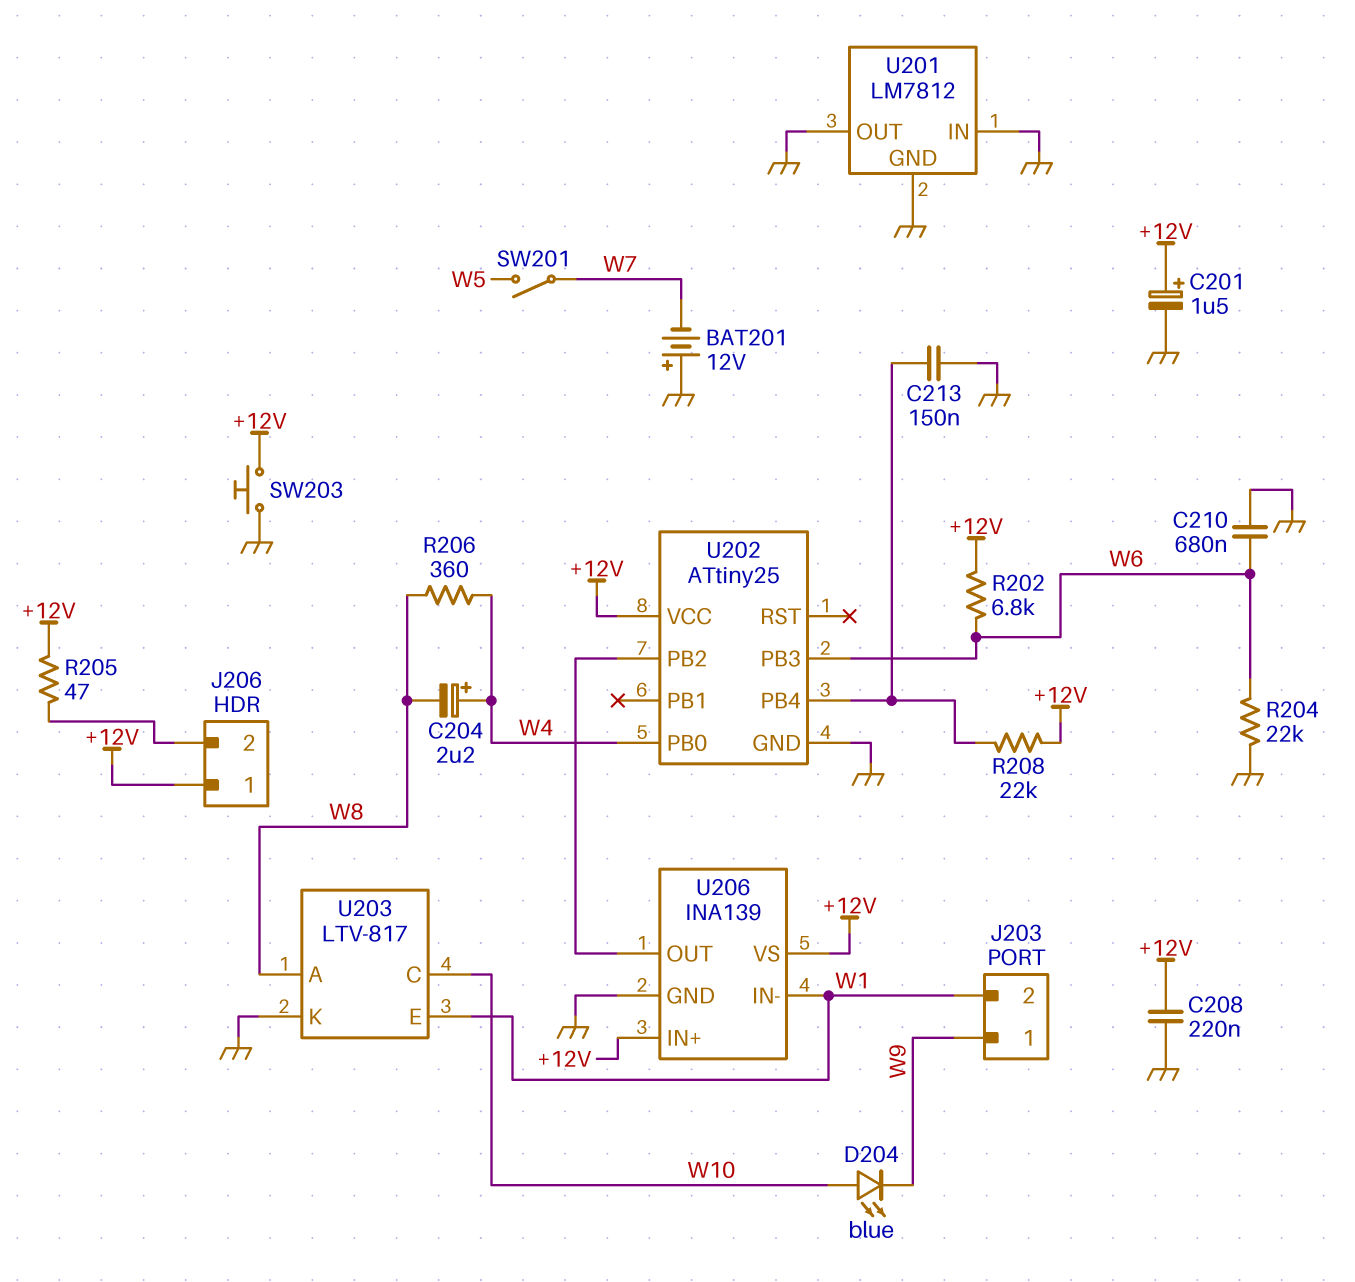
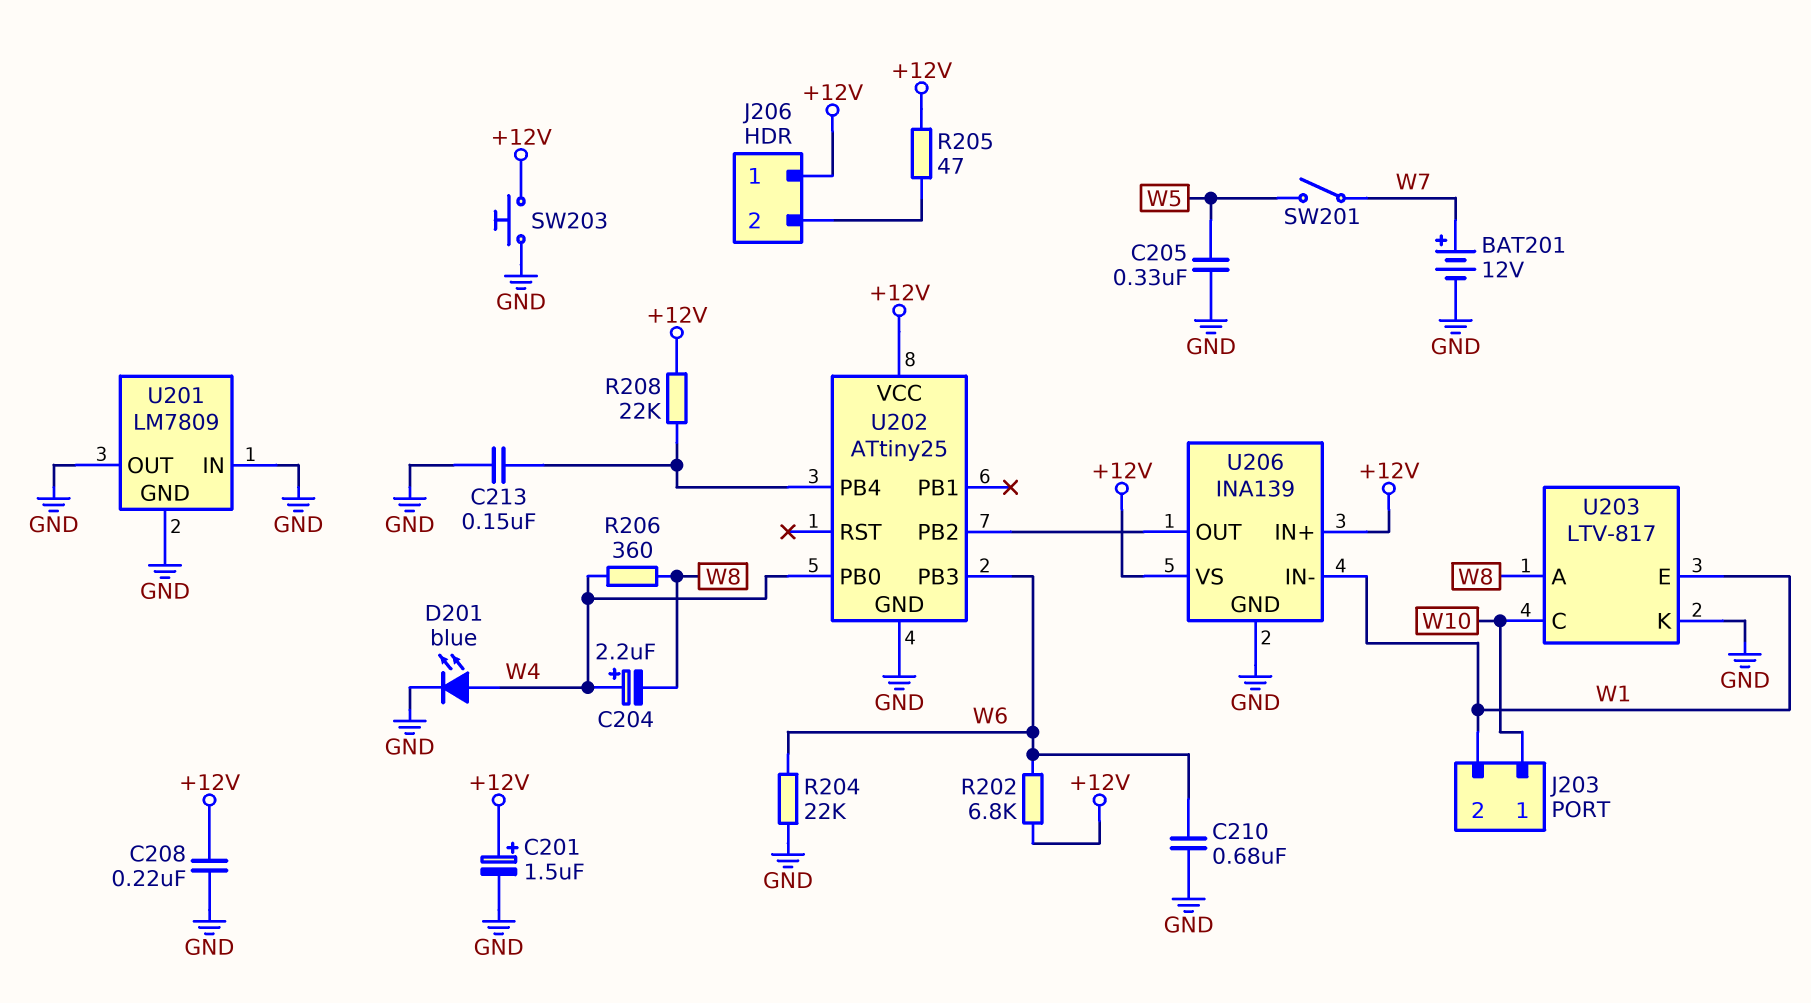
BAT201: 12V (plus GND, minus W7) -> 12V (plus W7, minus GND)
C205: none -> 330nF (GND, W5)
D201: none -> LED blue (A W4, K GND)
D204: LED blue (A W10, K W9) -> none
J203 pin 1: W9 -> W10
U201: LM7812 -> LM7809

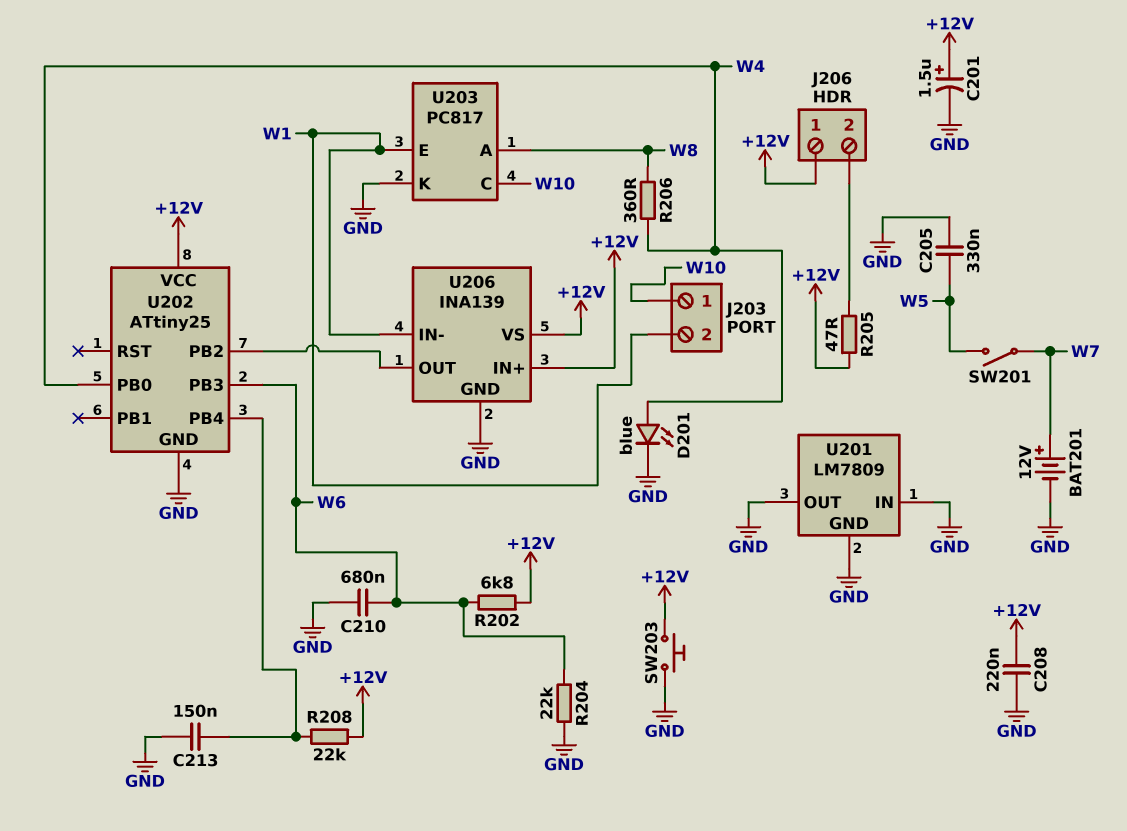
C204: 2.2uF (plus W4, minus W8) -> none
U203: LTV-817 -> PC817

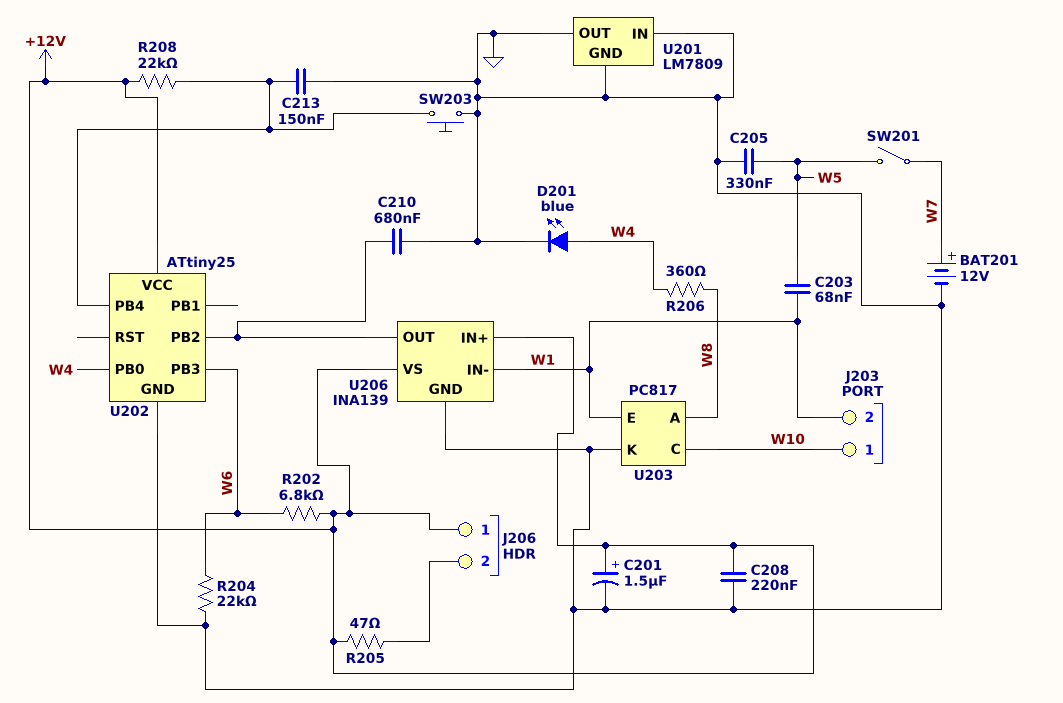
C203: none -> 68nF (W1, W5)
C210: 680nF (GND, W6) -> 680nF (GND, U202/PB2)
SW203: button (+12V, GND) -> button (GND, U202/PB4)

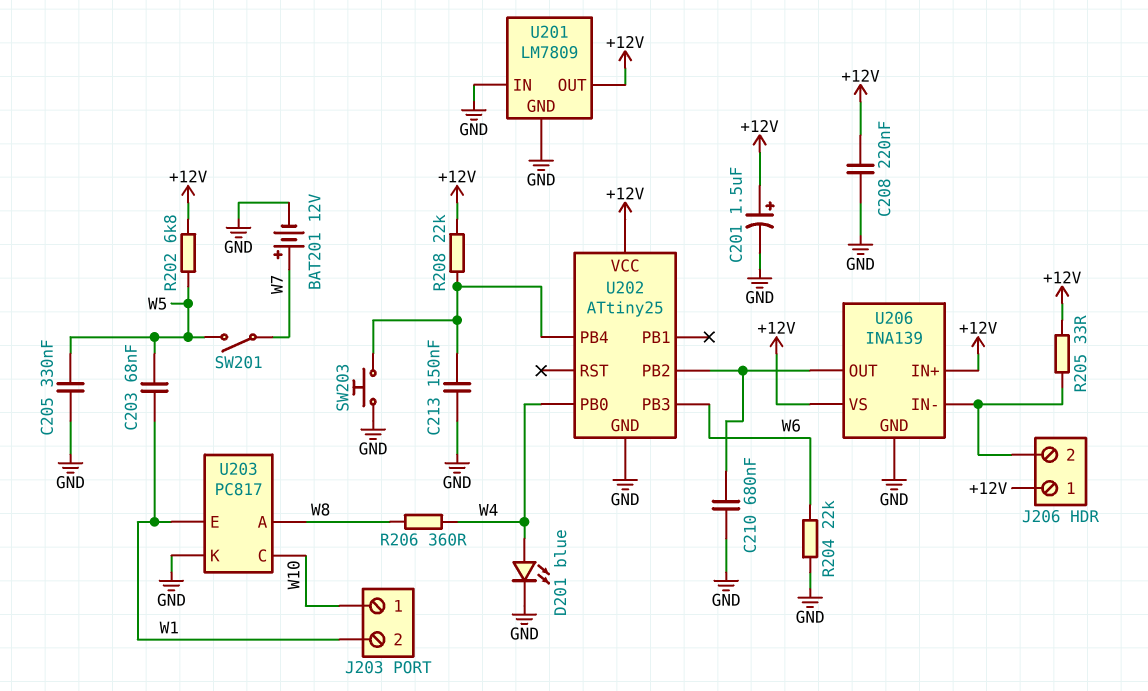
R202: 6.8k (+12V, W6) -> 6.8k (+12V, W5)
R205: 47 (+12V, J206/2) -> 33 (+12V, J206/2)
U201 pin OUT: GND -> +12V
U206 pin IN-: W1 -> J206/2

